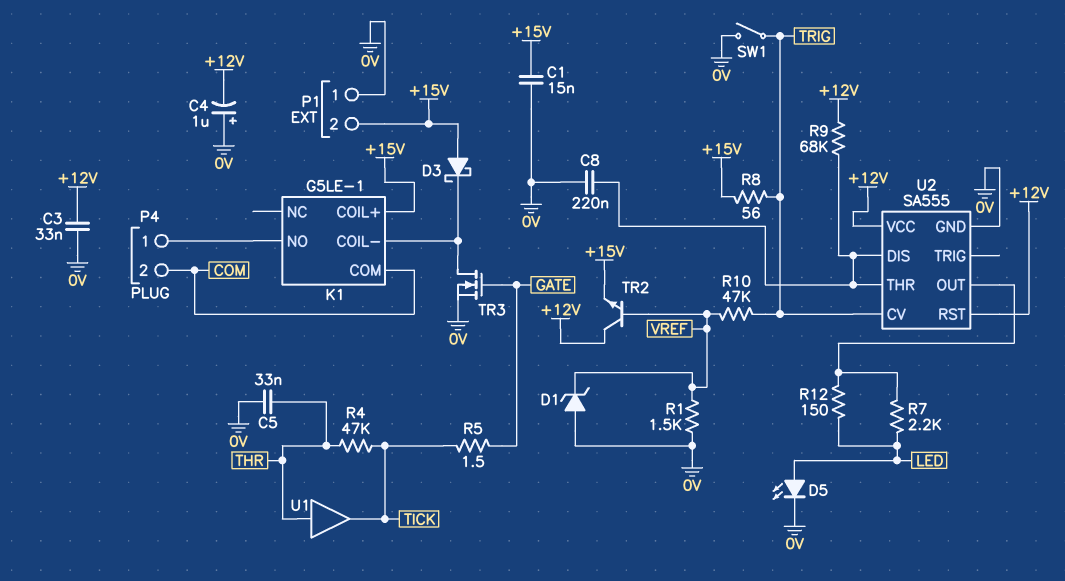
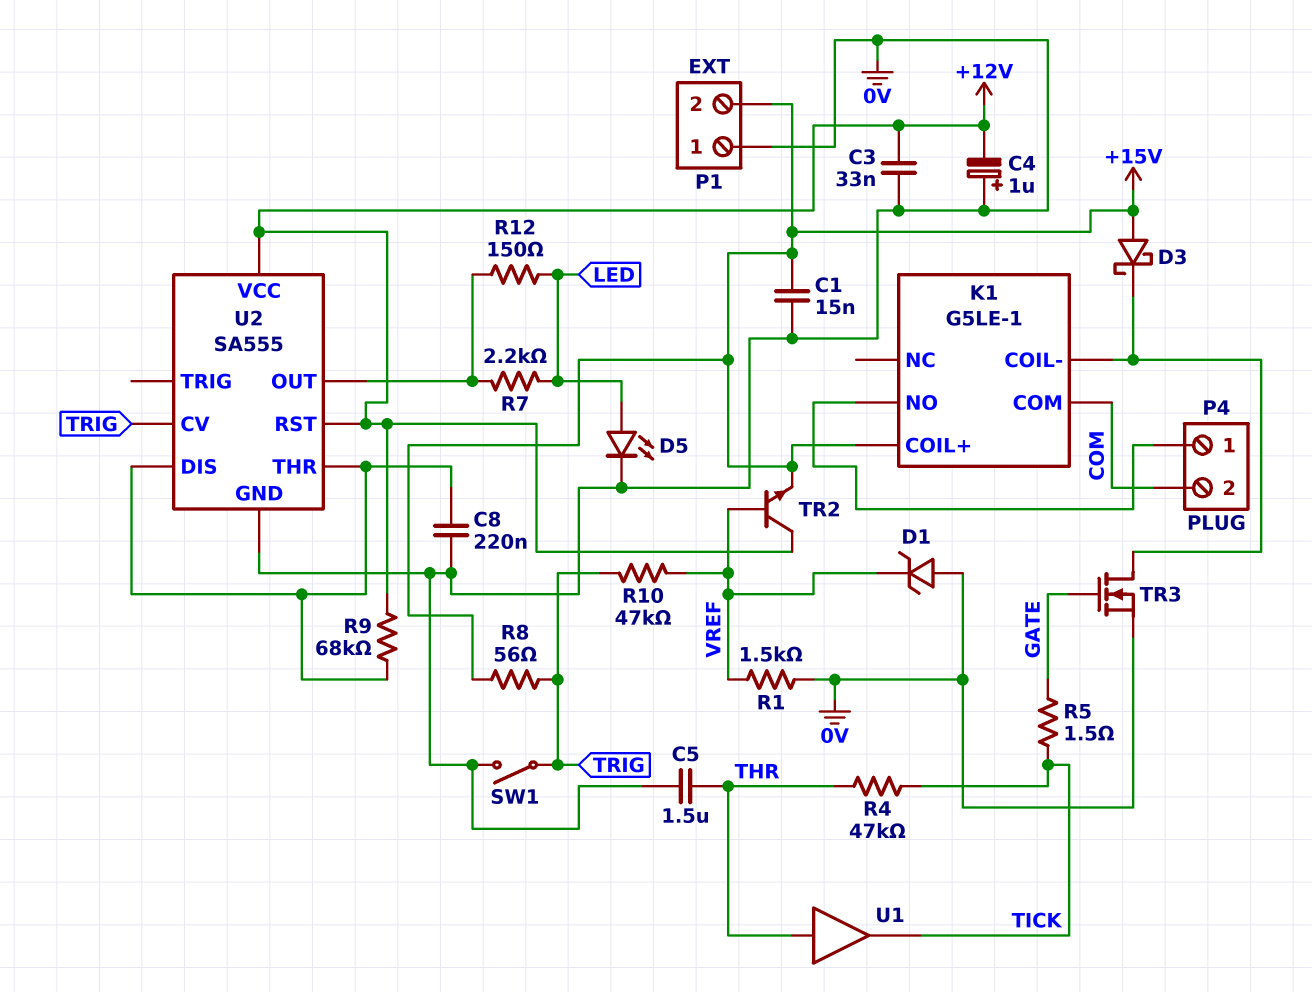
C5: 33nF (0V, THR) -> 1.5uF (0V, THR)

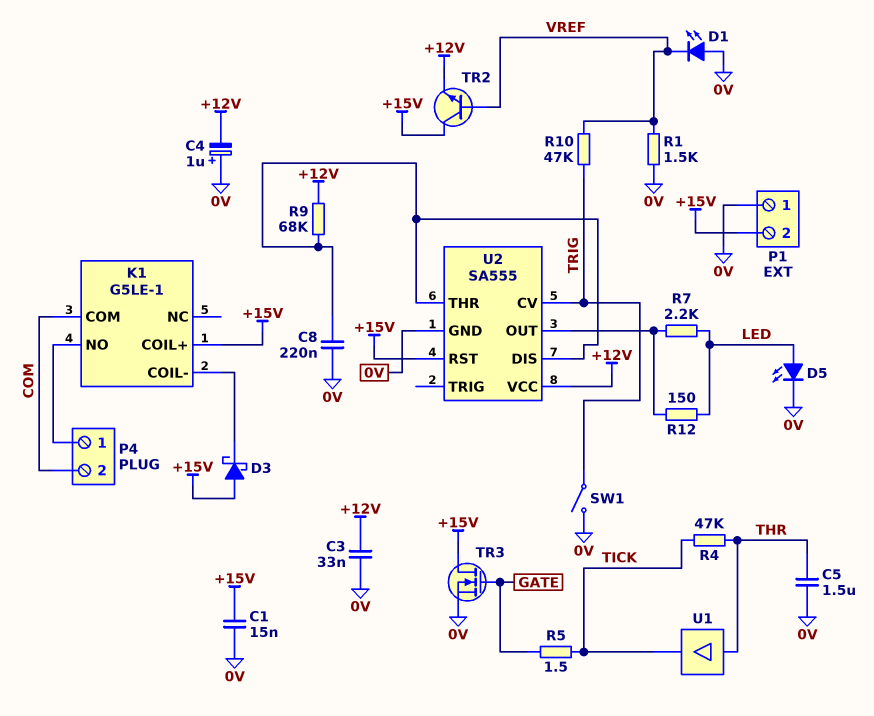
D1: zener (A 0V, K VREF) -> LED (A 0V, K VREF)
R8: 56 (+15V, TRIG) -> none
TR2: NPN (B VREF, C +12V, E +15V) -> NPN (B VREF, C +15V, E +12V)
TR3: NMOS (G GATE, D K1/COIL-, S 0V) -> NMOS (G GATE, D +15V, S 0V)
U2 pin RST: +12V -> +15V

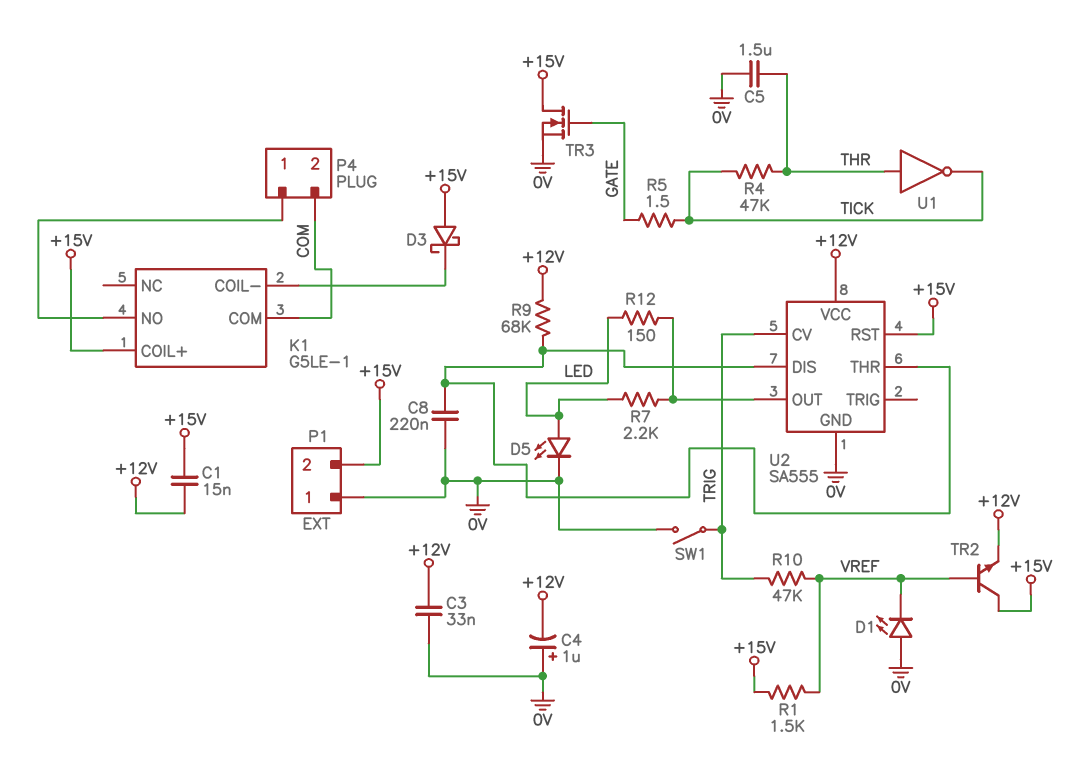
C1: 15nF (+15V, 0V) -> 15nF (+12V, +15V)
R1: 1.5k (0V, VREF) -> 1.5k (+15V, VREF)
U1: buffer (in THR, out TICK) -> NOT (in THR, out TICK)

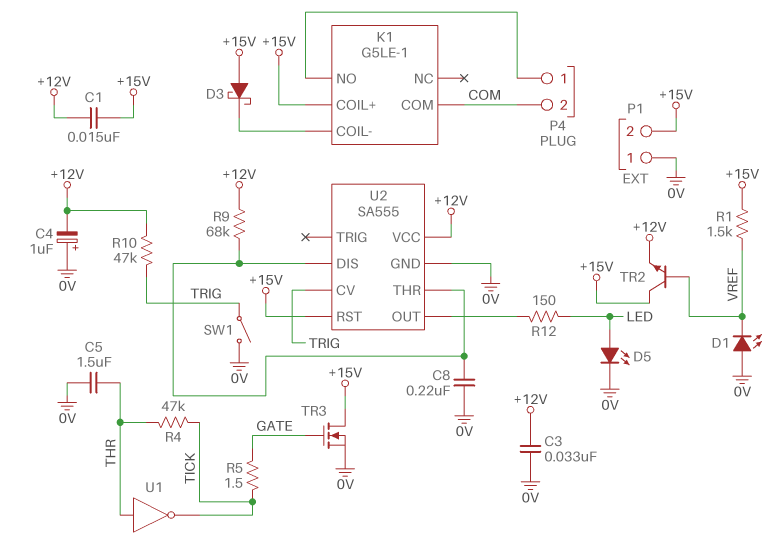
R7: 2.2k (LED, U2/OUT) -> none
R10: 47k (TRIG, VREF) -> 47k (+12V, TRIG)

